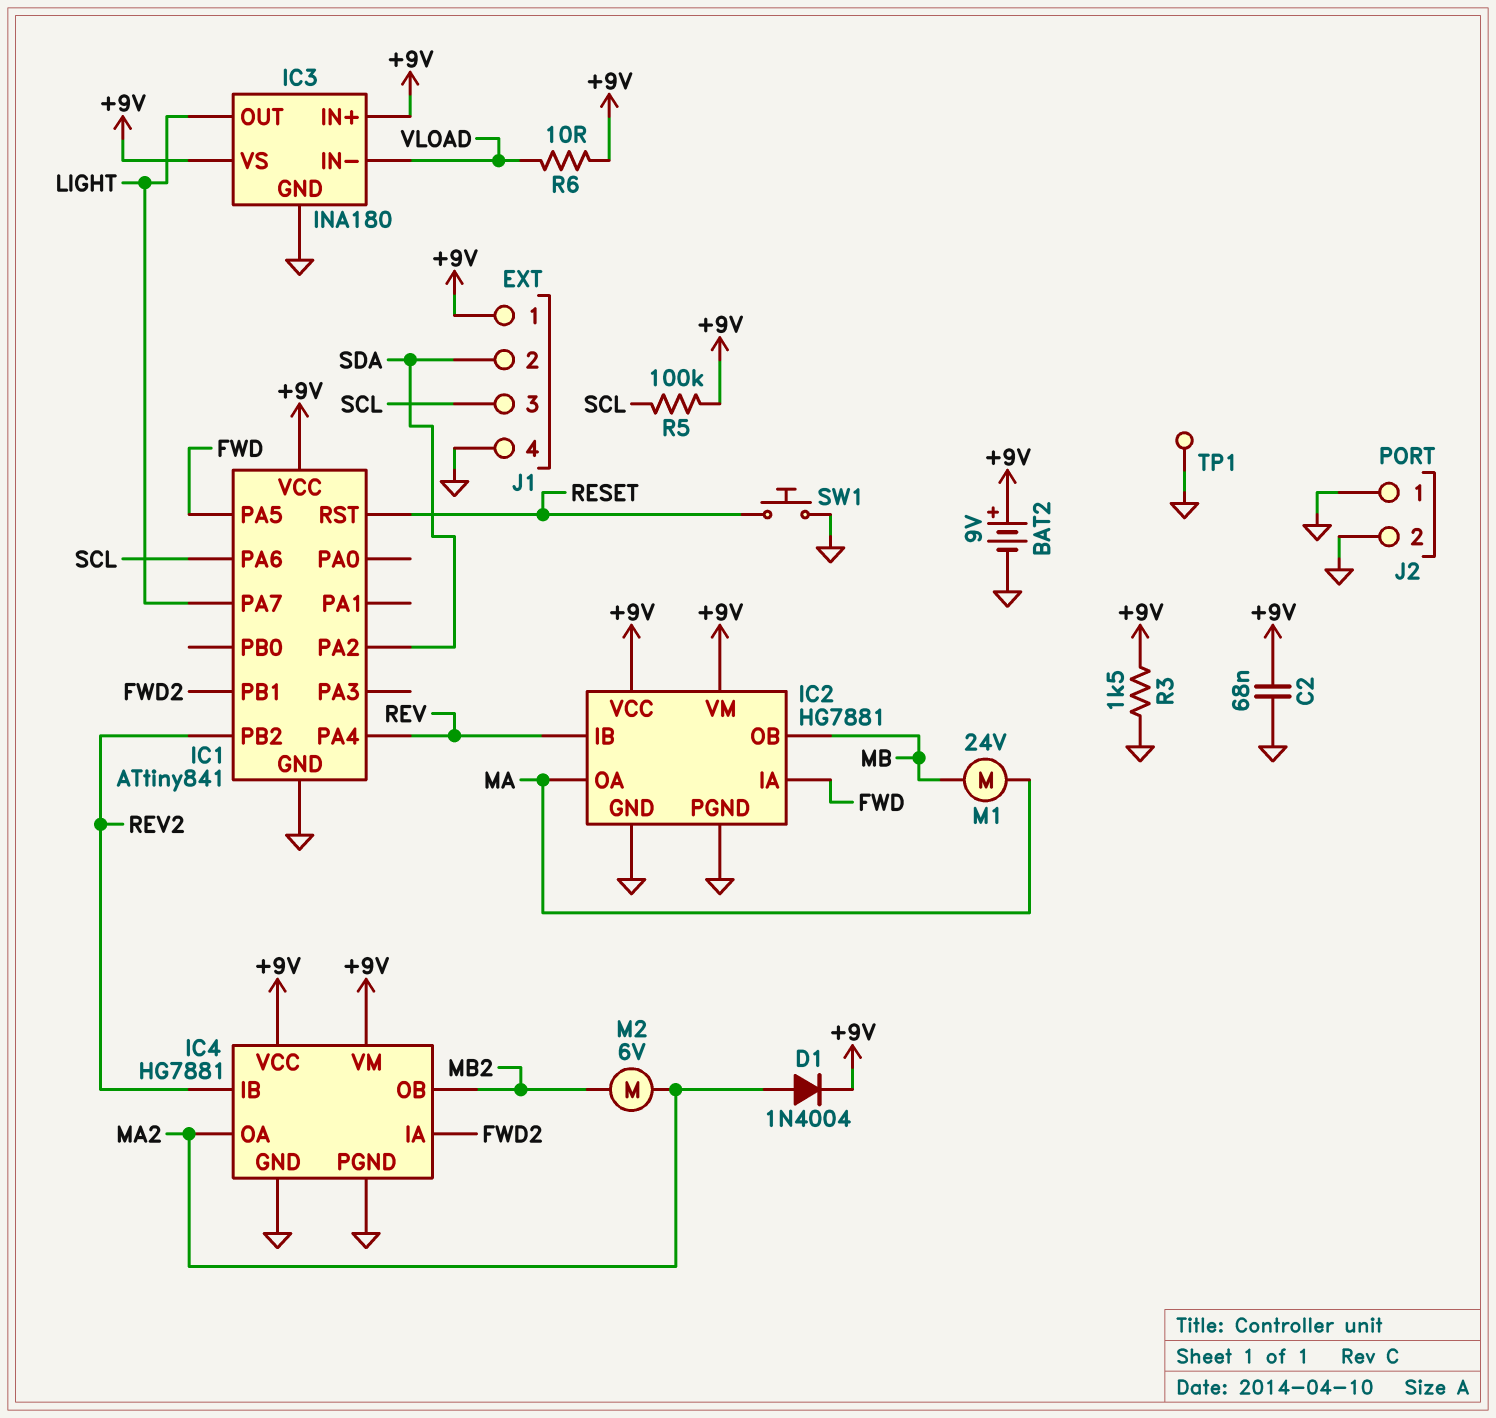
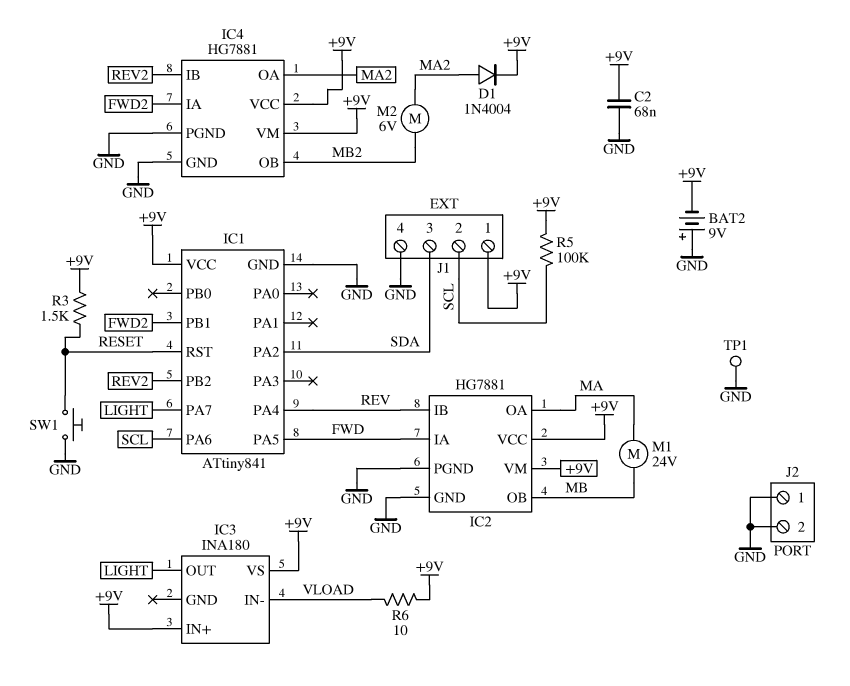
BAT2: 9V (plus +9V, minus GND) -> 9V (plus GND, minus +9V)
IC3 pin GND: GND -> none
J1 pin 2: SDA -> SCL
J1 pin 3: SCL -> SDA
R3: 1.5k (+9V, GND) -> 1.5k (+9V, RESET)

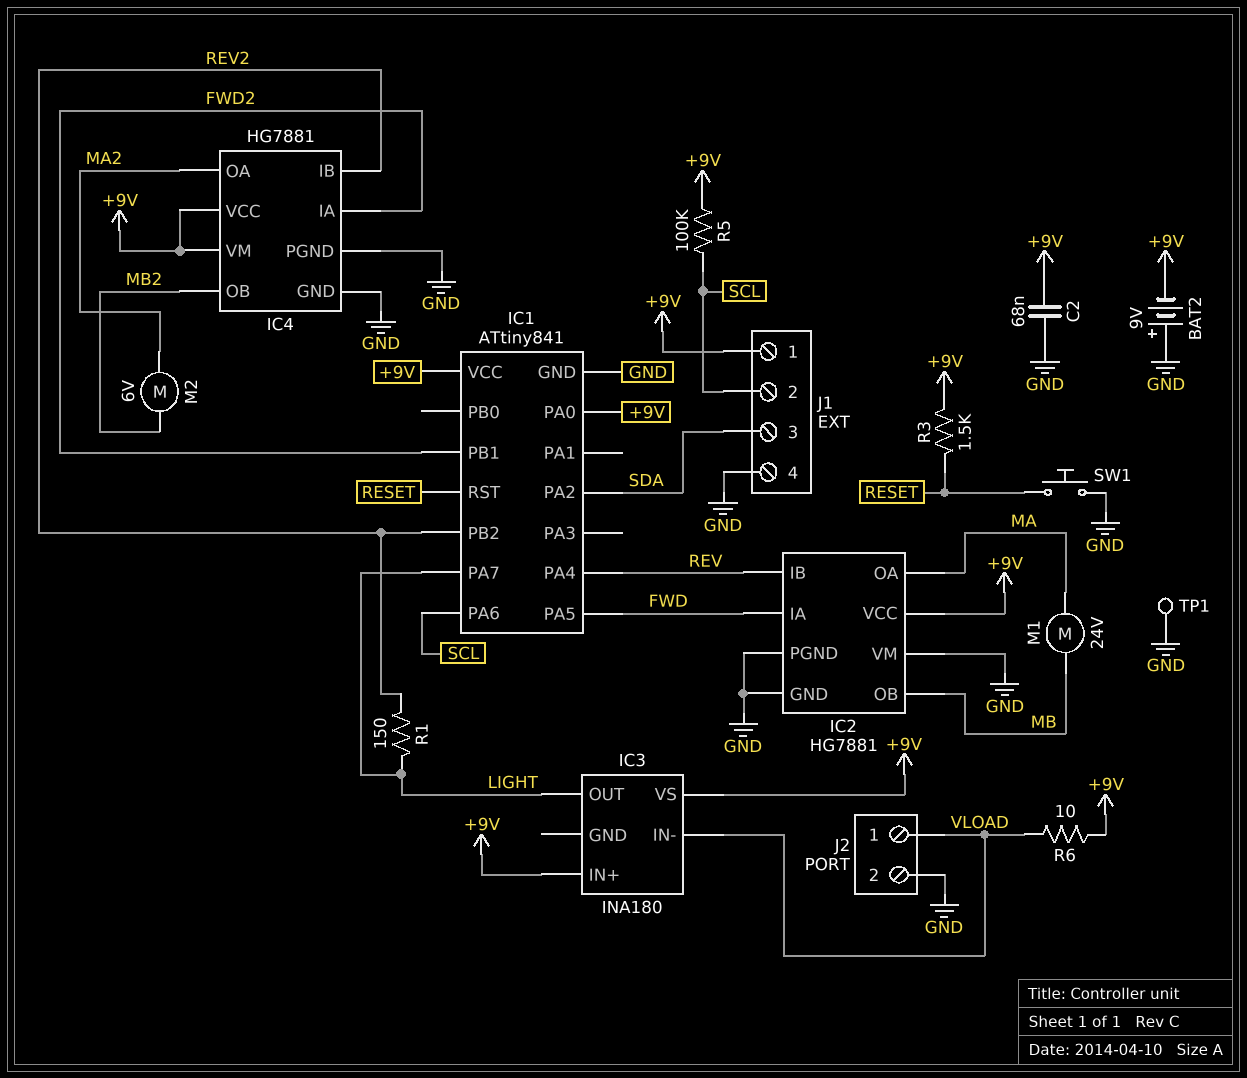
D1: diode 1N4004 (A MA2, K +9V) -> none
IC1 pin PA0: none -> +9V
IC2 pin VM: +9V -> GND
J2 pin 1: GND -> VLOAD
R1: none -> 150 (LIGHT, REV2)

